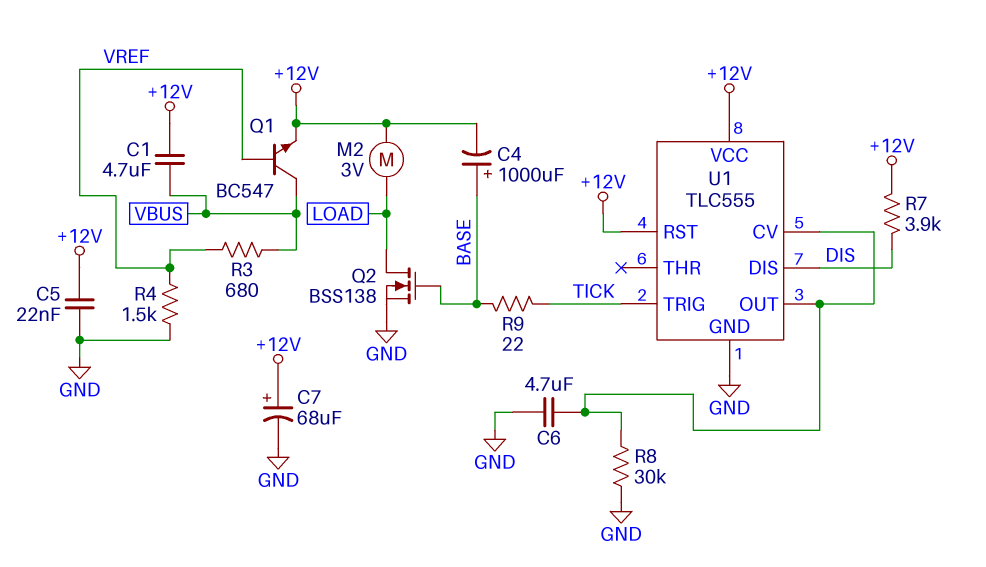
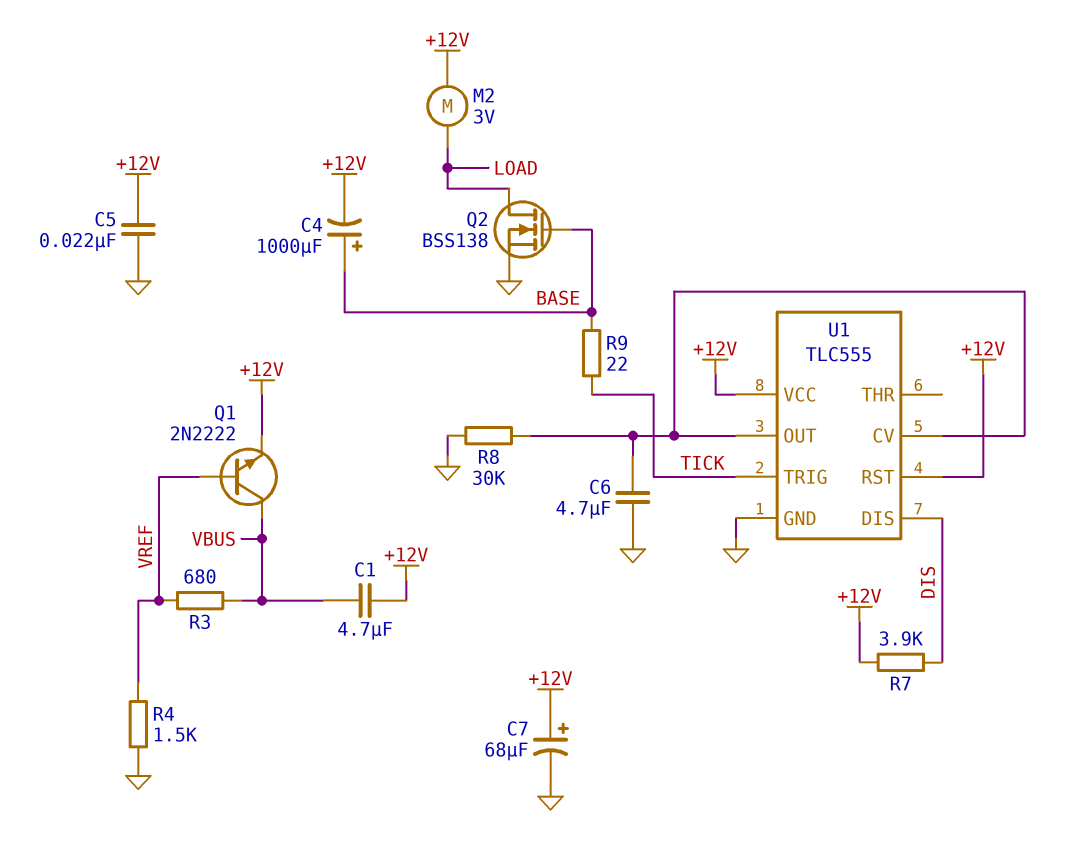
Q1: NPN BC547 (B VREF, C VBUS, E +12V) -> NPN 2N2222 (B VREF, C VBUS, E +12V)

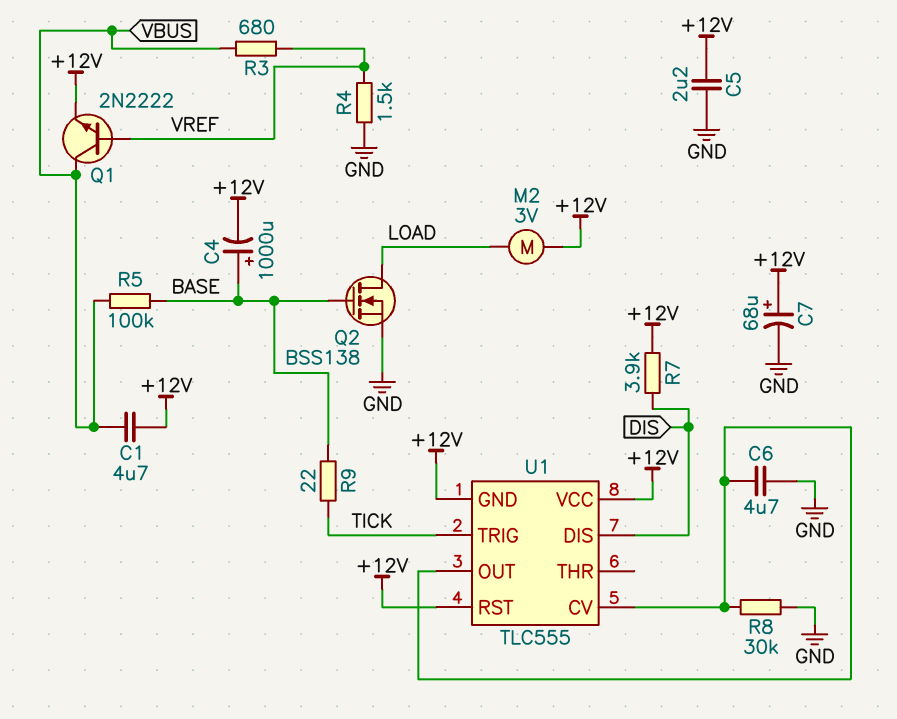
C5: 22nF (+12V, GND) -> 2.2uF (+12V, GND)
R5: none -> 100k (BASE, VBUS)
U1 pin GND: GND -> +12V

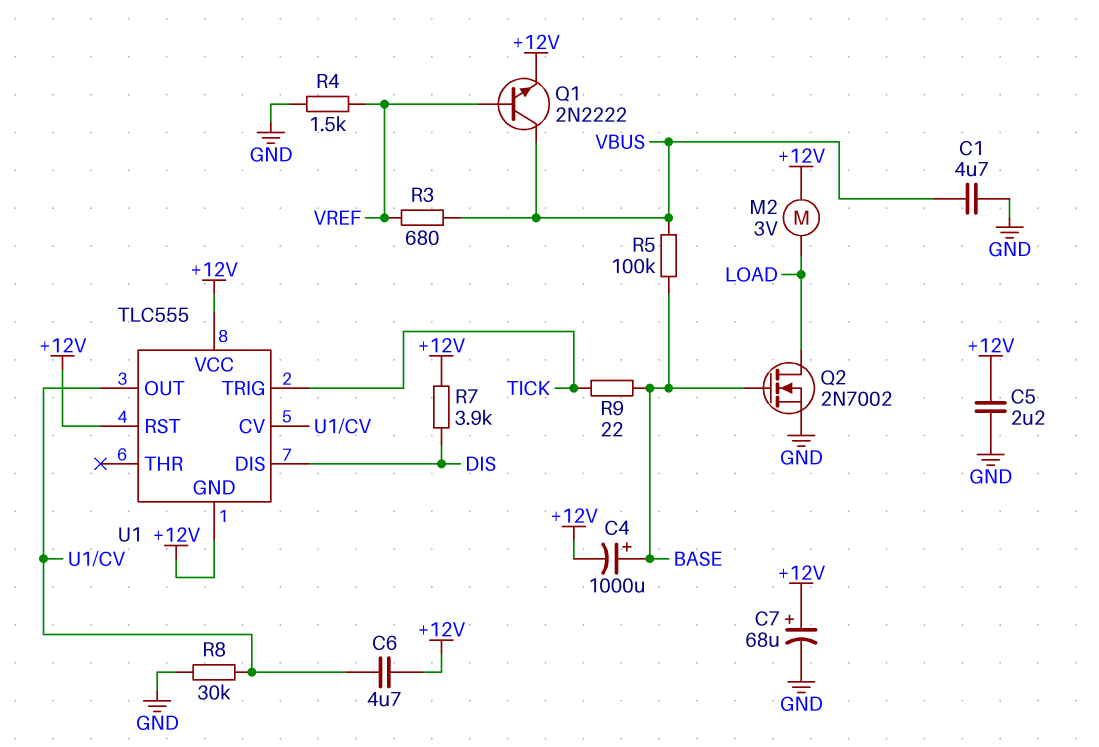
C1: 4.7uF (+12V, VBUS) -> 4.7uF (GND, VBUS)
C6: 4.7uF (GND, U1/CV) -> 4.7uF (+12V, U1/CV)
Q2: NMOS BSS138 (G BASE, D LOAD, S GND) -> NMOS 2N7002 (G BASE, D LOAD, S GND)

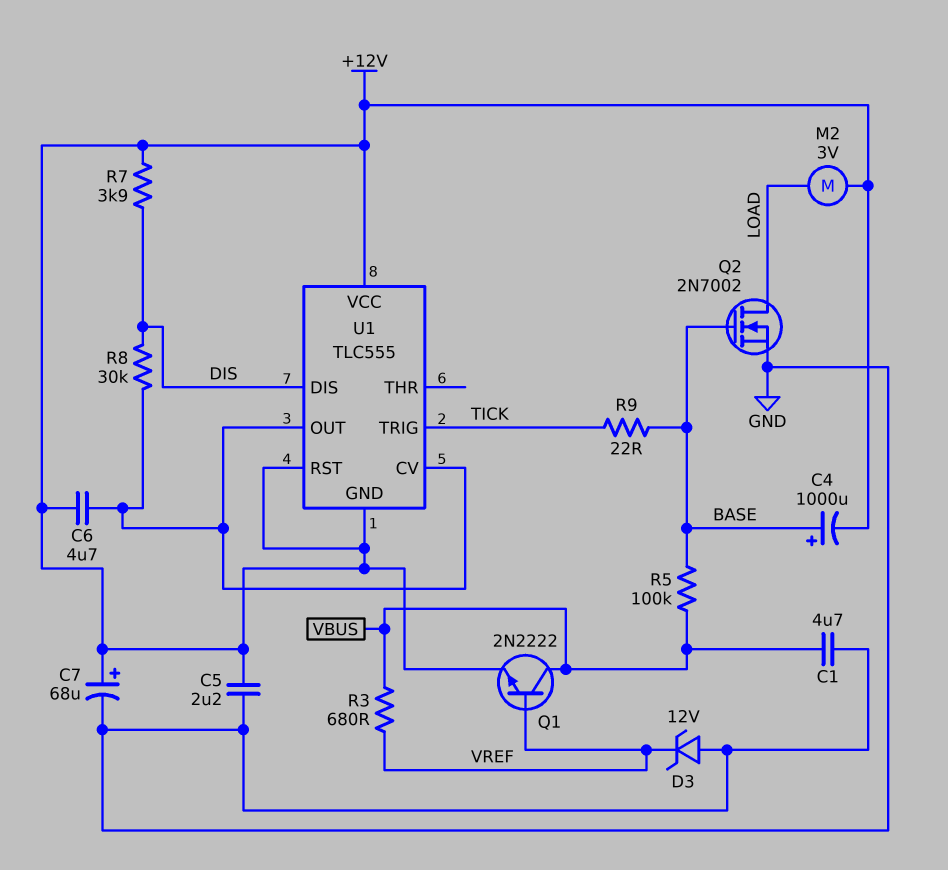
D3: none -> zener 12V (A GND, K VREF)
R4: 1.5k (GND, VREF) -> none
R8: 30k (GND, U1/CV) -> 30k (DIS, U1/CV)

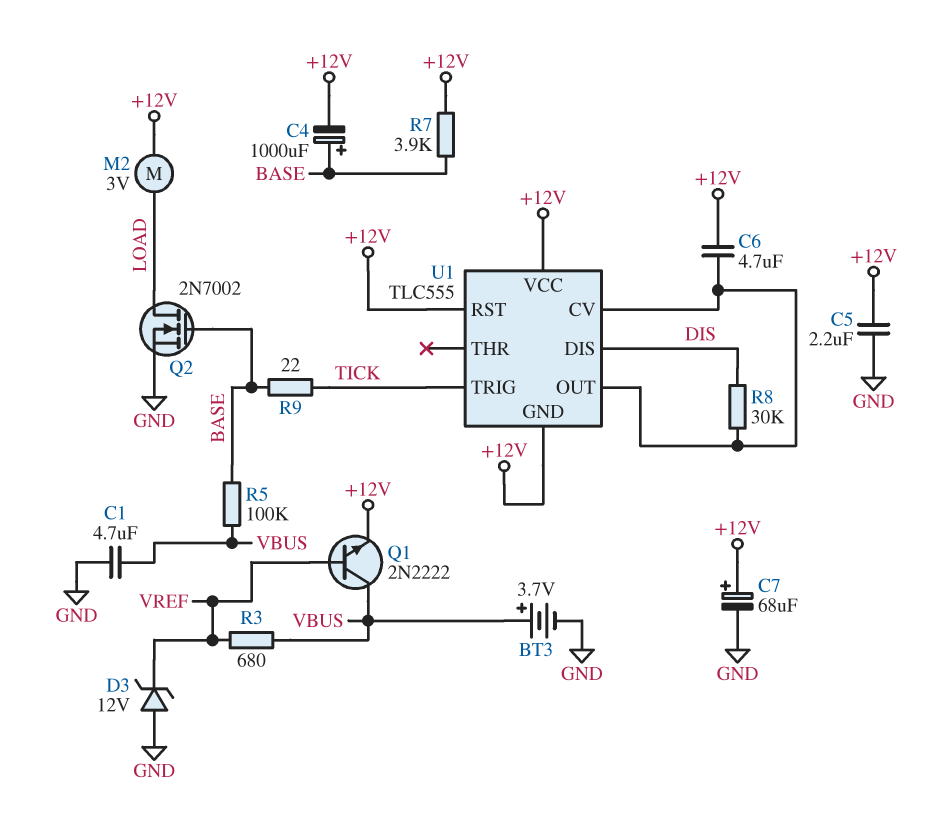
BT3: none -> 3.7V (plus VBUS, minus GND)
R7: 3.9k (+12V, DIS) -> 3.9k (+12V, BASE)

